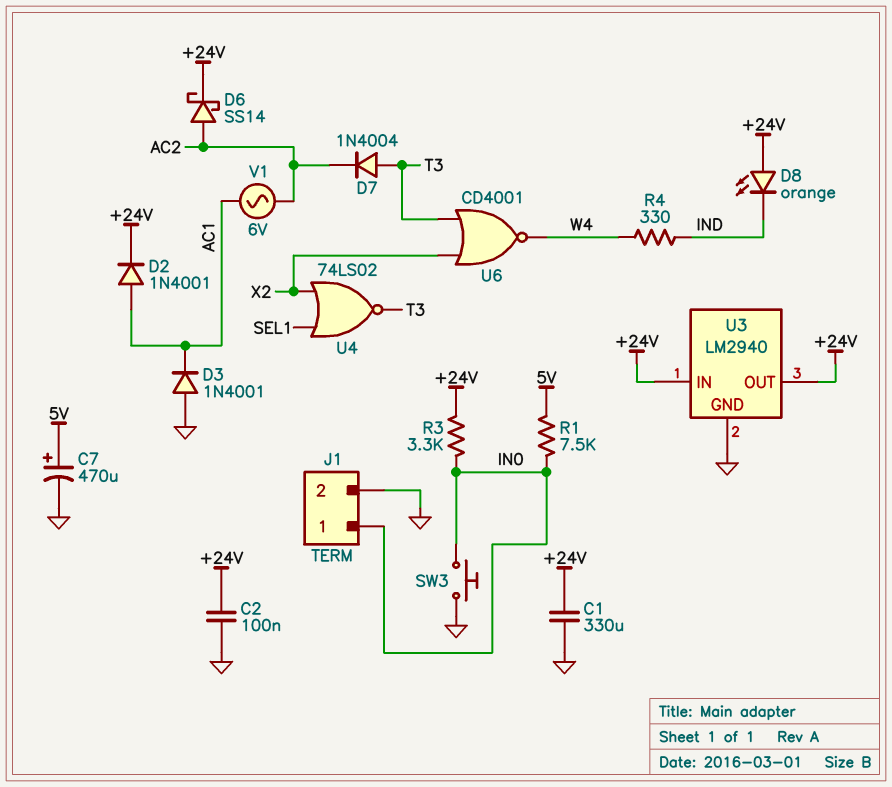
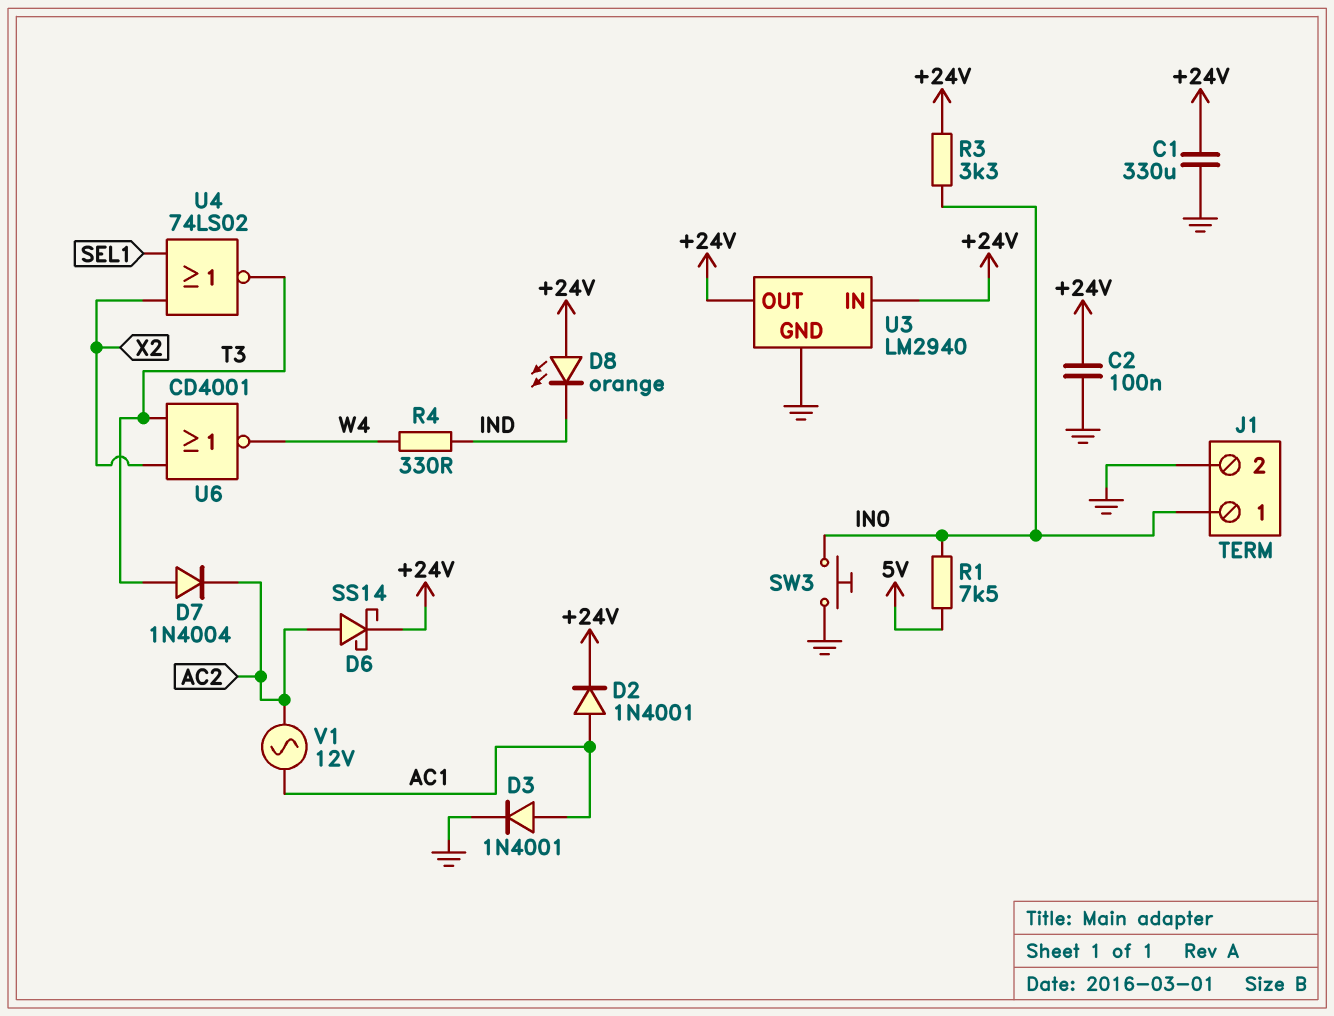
C7: 470uF (plus 5V, minus GND) -> none
D3: diode 1N4001 (A GND, K AC1) -> diode 1N4001 (A AC1, K GND)
V1: AC 6V (AC1, AC2) -> AC 12V (AC1, AC2)

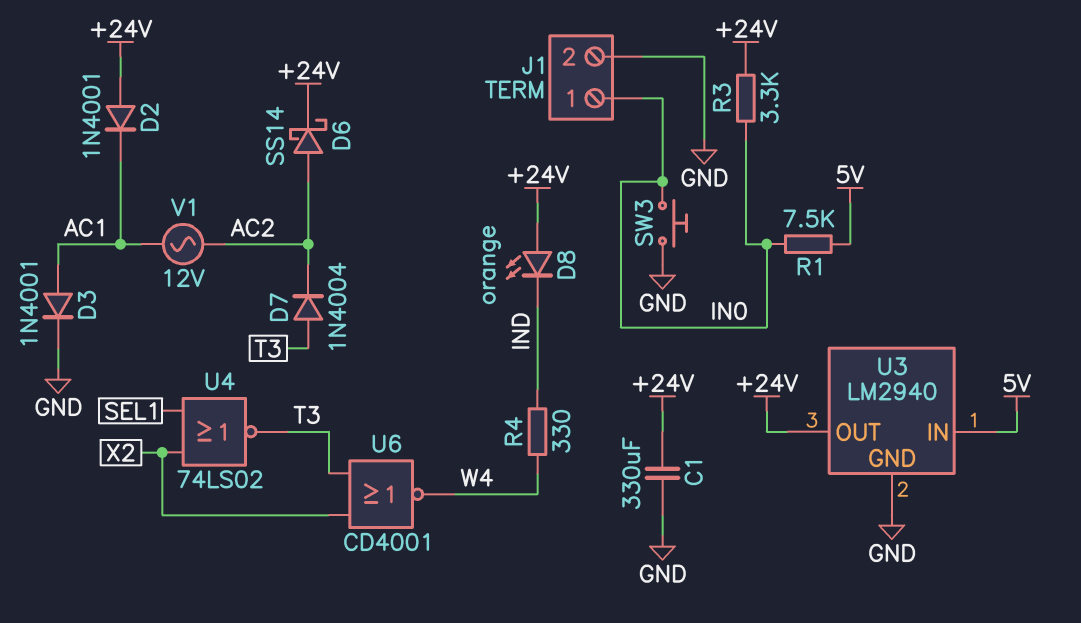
C2: 100nF (+24V, GND) -> none
D2: diode 1N4001 (A AC1, K +24V) -> diode 1N4001 (A +24V, K AC1)
U3 pin IN: +24V -> 5V

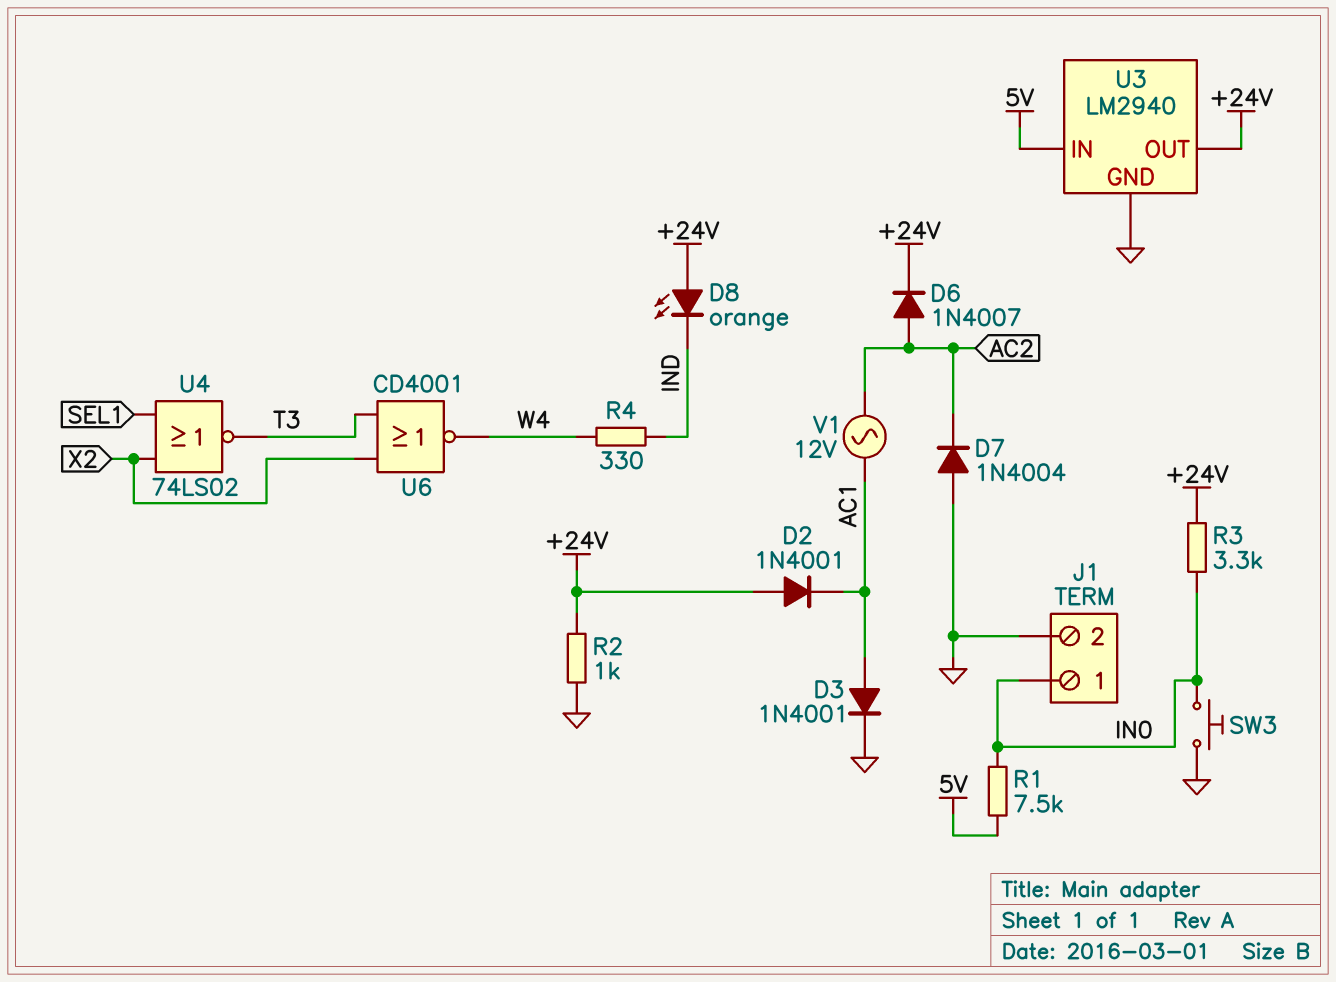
C1: 330uF (+24V, GND) -> none
D6: schottky SS14 (A AC2, K +24V) -> diode 1N4007 (A AC2, K +24V)
D7: diode 1N4004 (A T3, K AC2) -> diode 1N4004 (A GND, K AC2)
R2: none -> 1k (+24V, GND)

